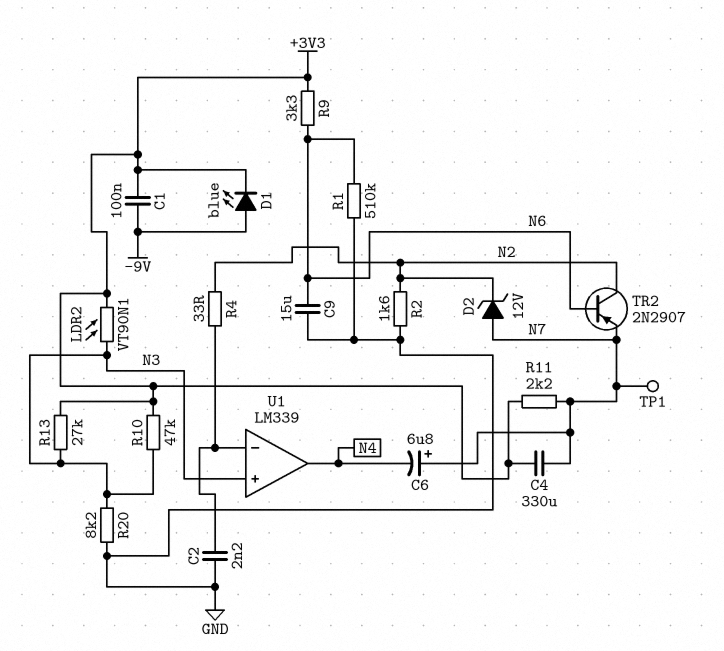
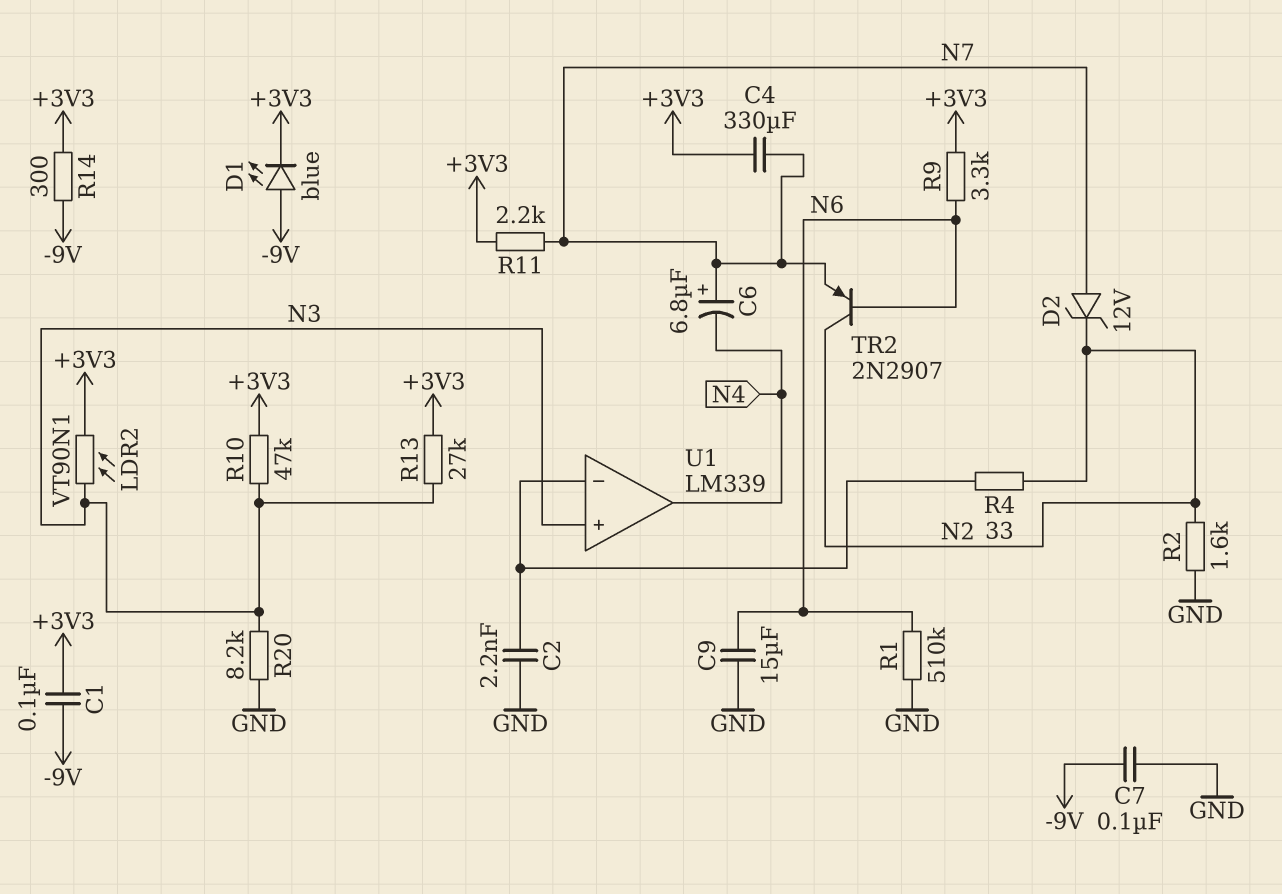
C7: none -> 100nF (-9V, GND)
R14: none -> 300 (+3V3, -9V)
TP1: test point (N7) -> none

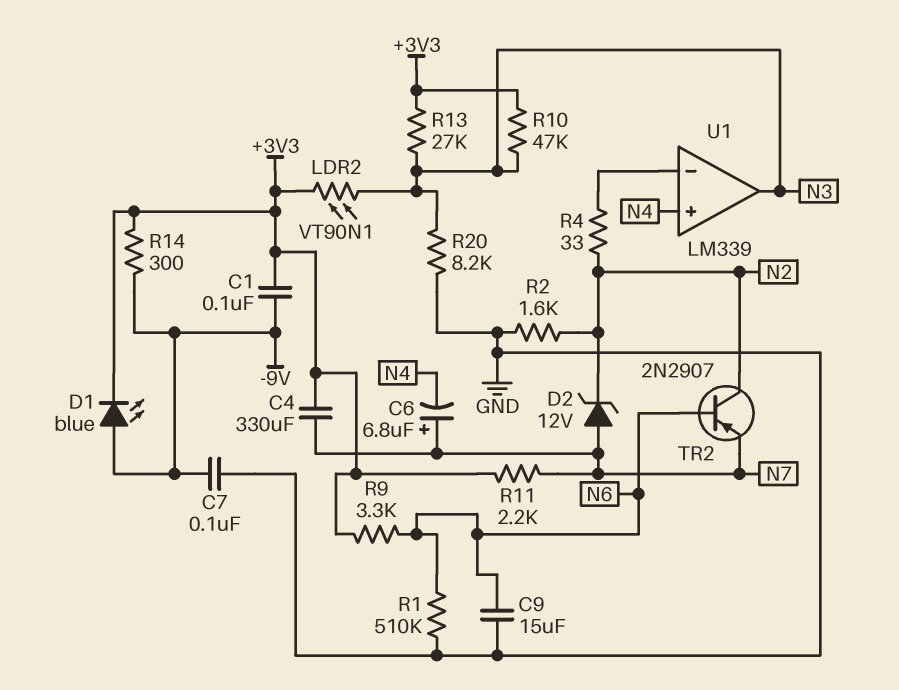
C2: 2.2nF (GND, U1/in-) -> none
U1 pin in+: N3 -> N4
U1 pin out: N4 -> N3

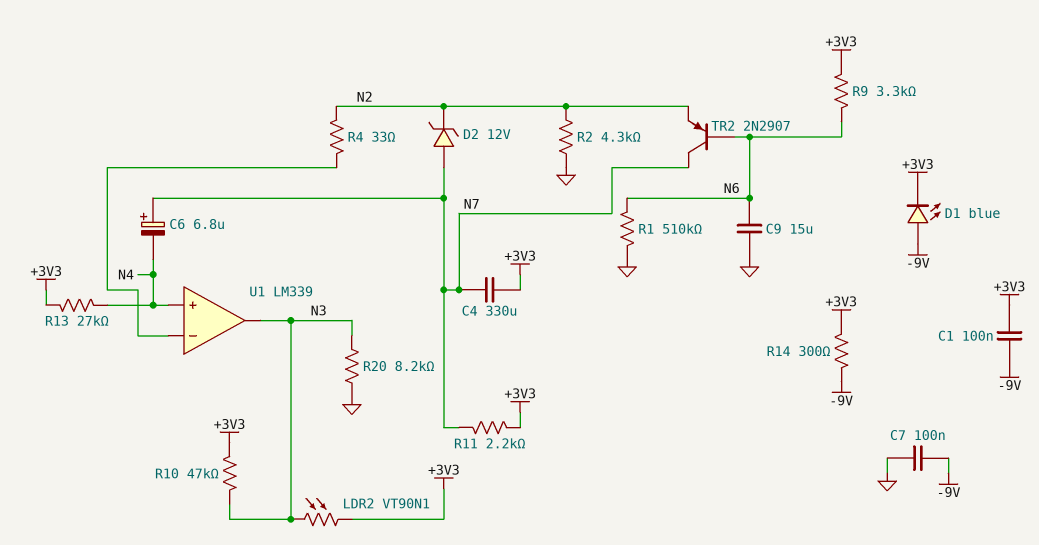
R2: 1.6k (GND, N2) -> 4.3k (GND, N2)
R13: 27k (+3V3, N3) -> 27k (+3V3, N4)
TR2: PNP 2N2907 (B N6, C N2, E N7) -> PNP 2N2907 (B N6, C N7, E N2)

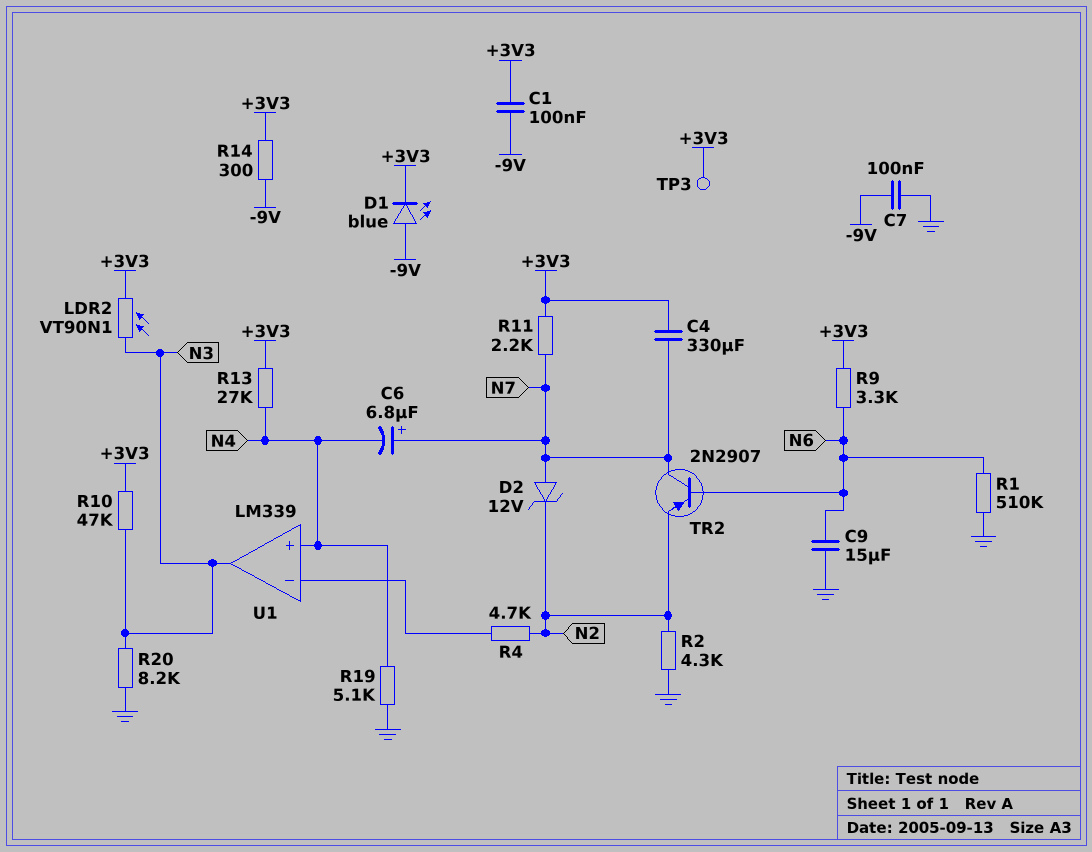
R4: 33 (N2, U1/in-) -> 4.7k (N2, U1/in-)
R19: none -> 5.1k (GND, N4)
TP3: none -> test point (+3V3)

